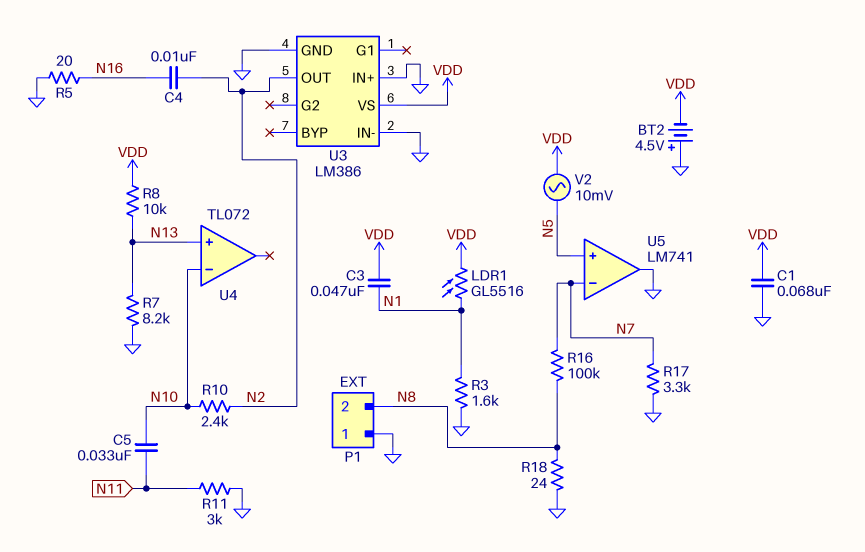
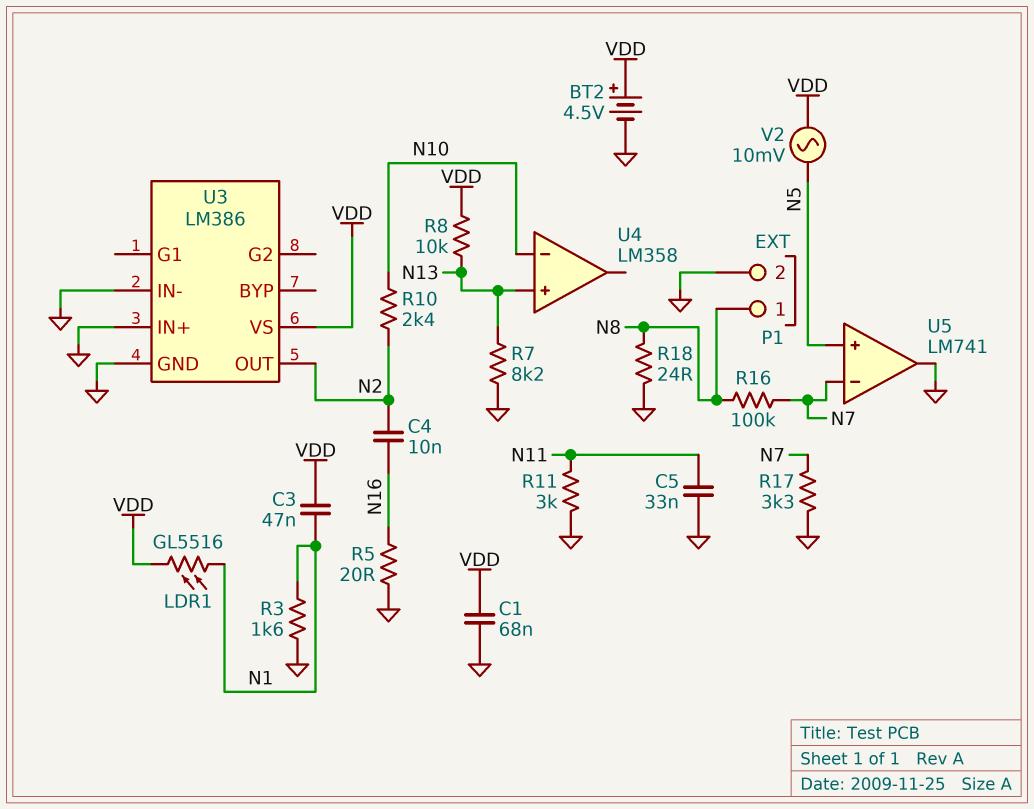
BT2: 4.5V (plus GND, minus VDD) -> 4.5V (plus VDD, minus GND)
C5: 33nF (N10, N11) -> 33nF (GND, N11)
P1 pin 1: GND -> N8
P1 pin 2: N8 -> GND
U4: TL072 -> LM358

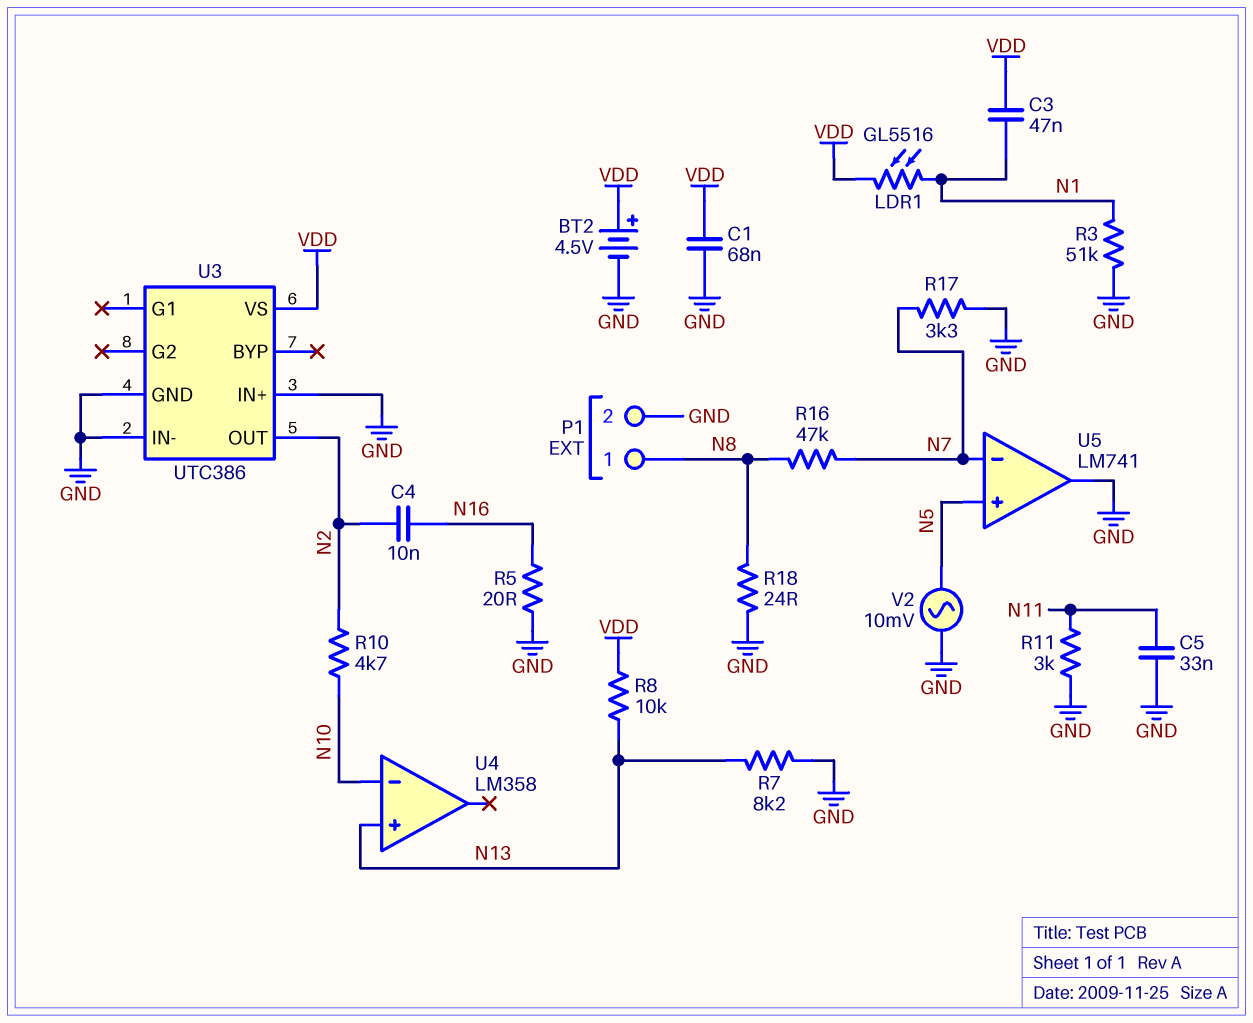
R3: 1.6k (GND, N1) -> 51k (GND, N1)
R10: 2.4k (N2, N10) -> 4.7k (N2, N10)
R16: 100k (N7, N8) -> 47k (N7, N8)
U3: LM386 -> UTC386
V2: AC 10mV (N5, VDD) -> AC 10mV (GND, N5)

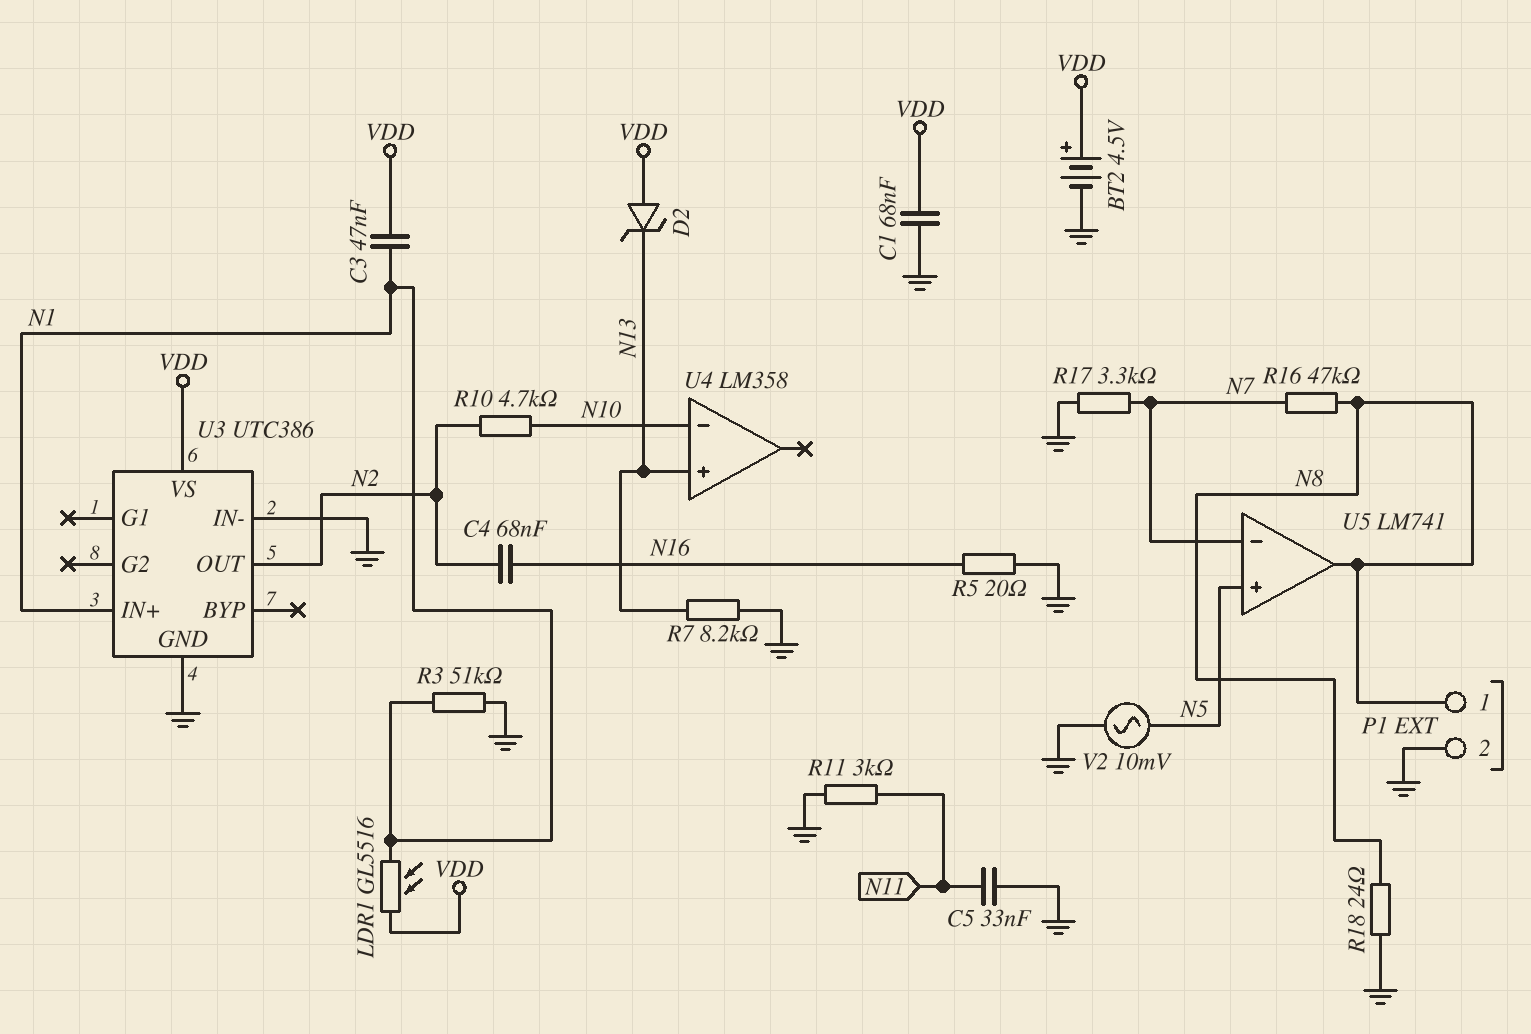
C4: 10nF (N2, N16) -> 68nF (N2, N16)
D2: none -> zener (A VDD, K N13)
R8: 10k (N13, VDD) -> none
U3 pin IN+: GND -> N1
U5 pin out: GND -> N8

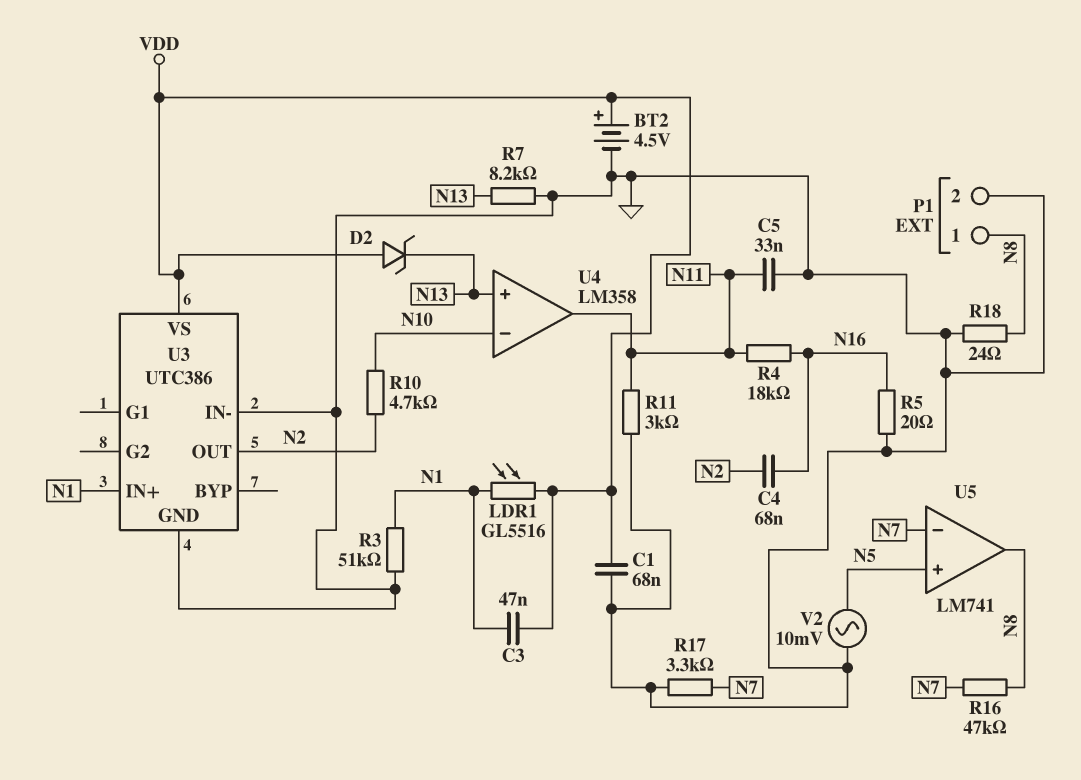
R4: none -> 18k (N11, N16)
U4 pin out: none -> N11

